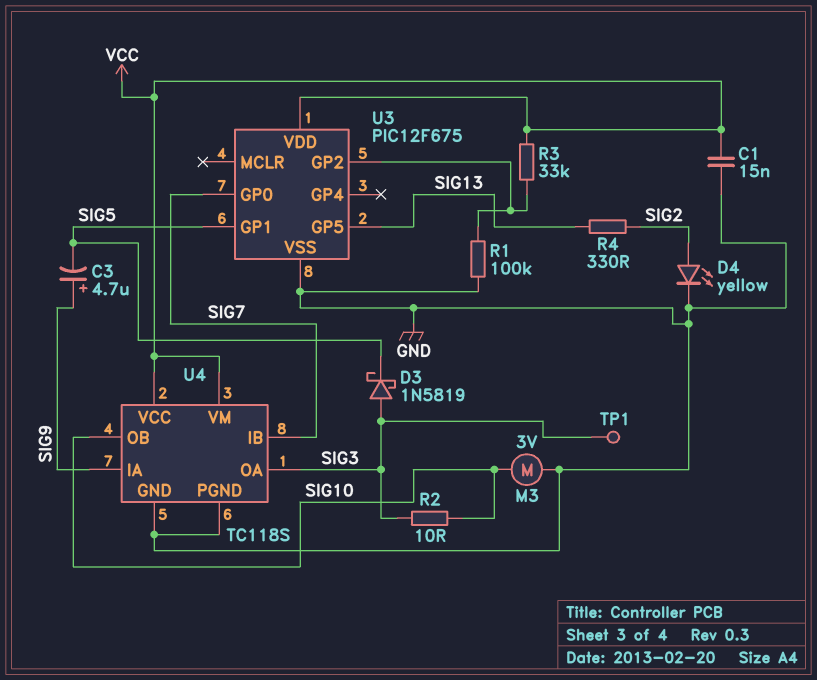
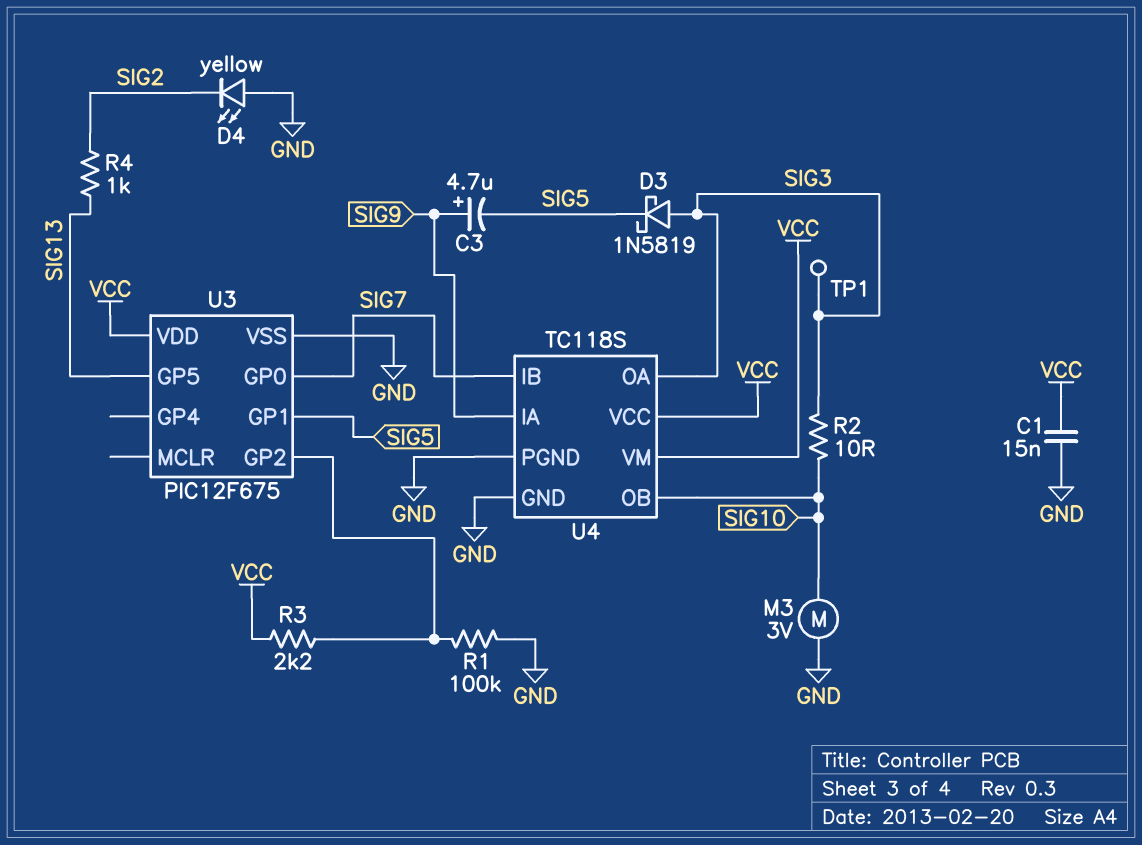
D4: LED yellow (A SIG2, K GND) -> LED yellow (A GND, K SIG2)
R3: 33k (U3/GP2, VCC) -> 2.2k (U3/GP2, VCC)
R4: 330 (SIG2, SIG13) -> 1k (SIG2, SIG13)

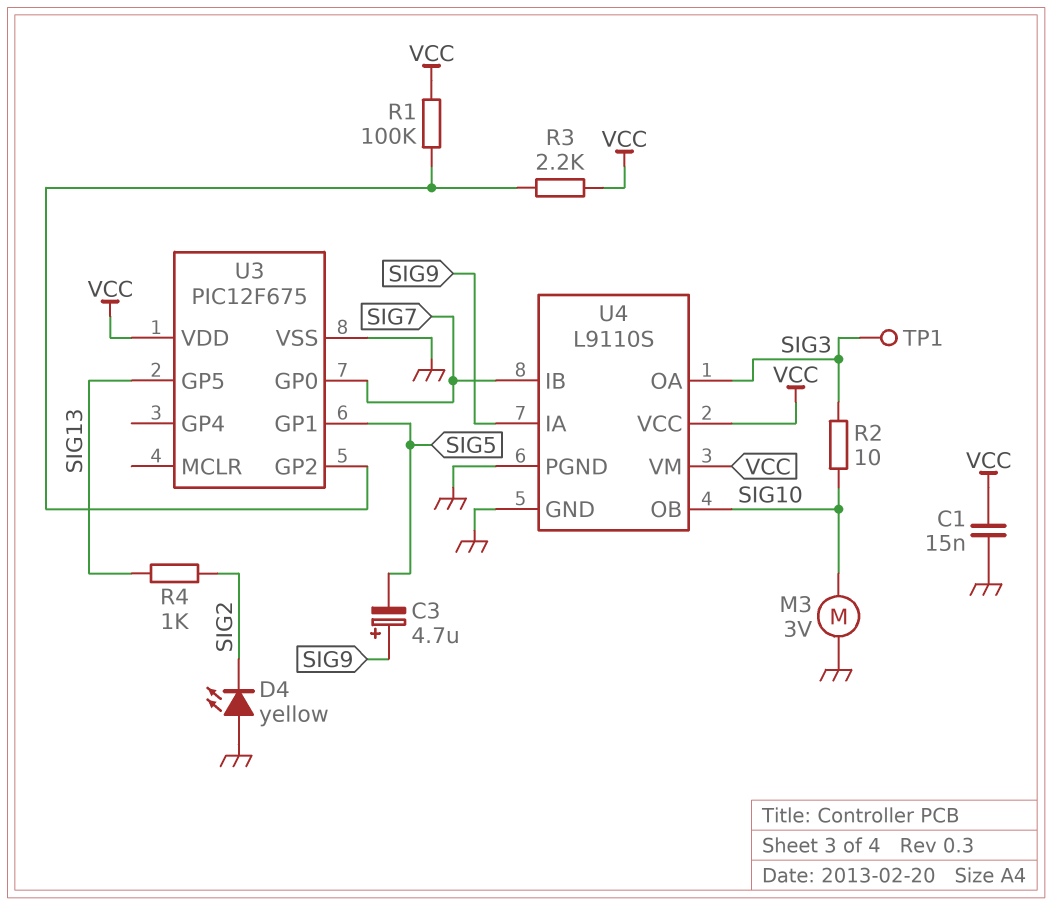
D3: schottky 1N5819 (A SIG3, K SIG5) -> none
R1: 100k (GND, U3/GP2) -> 100k (U3/GP2, VCC)
U4: TC118S -> L9110S

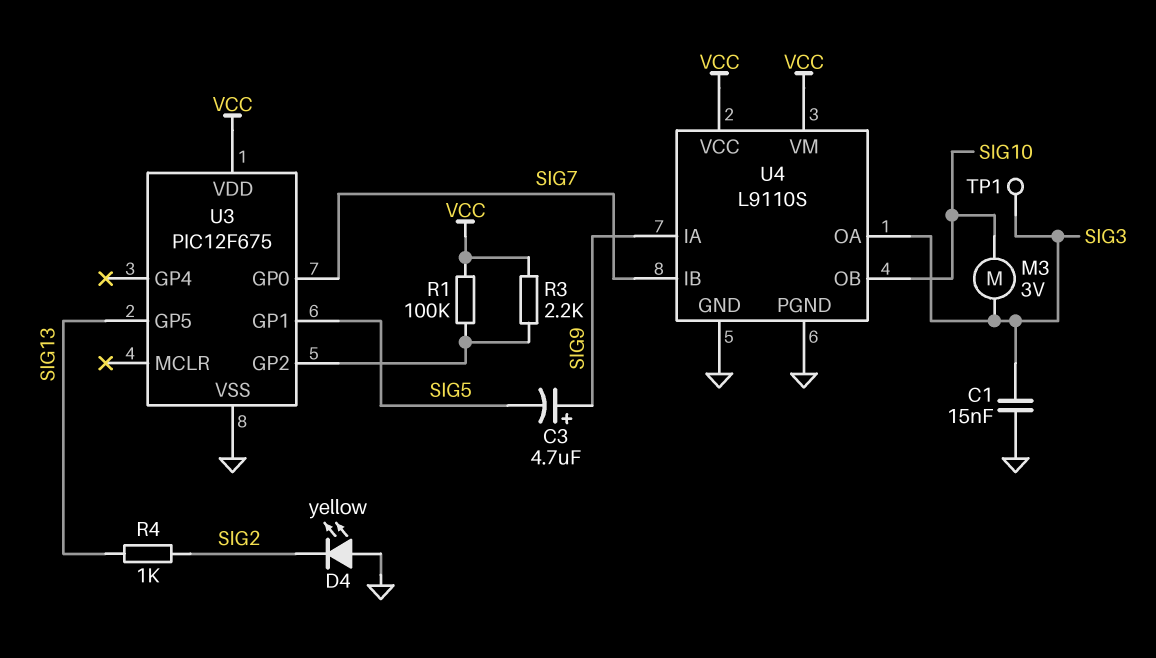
C1: 15nF (GND, VCC) -> 15nF (GND, SIG3)
M3: motor 3V (GND, SIG10) -> motor 3V (SIG3, SIG10)
R2: 10 (SIG3, SIG10) -> none

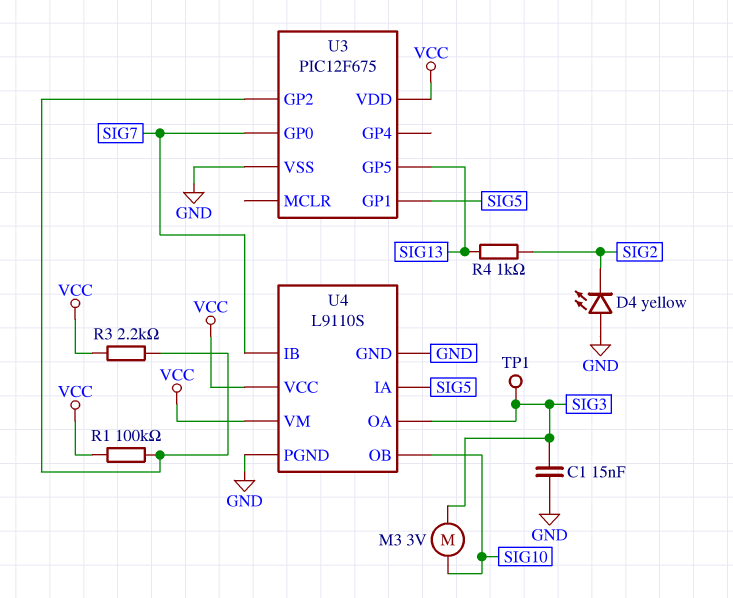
C3: 4.7uF (plus SIG9, minus SIG5) -> none
U4 pin IA: SIG9 -> SIG5

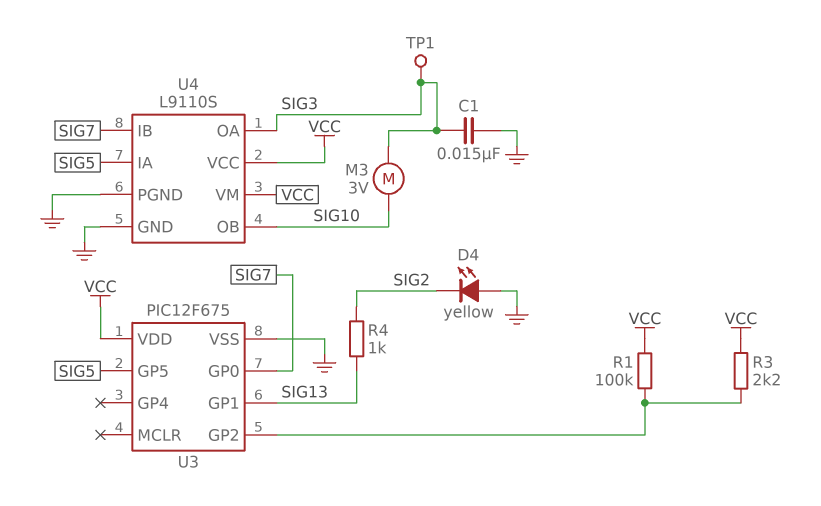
U3 pin GP1: SIG5 -> SIG13
U3 pin GP5: SIG13 -> SIG5

